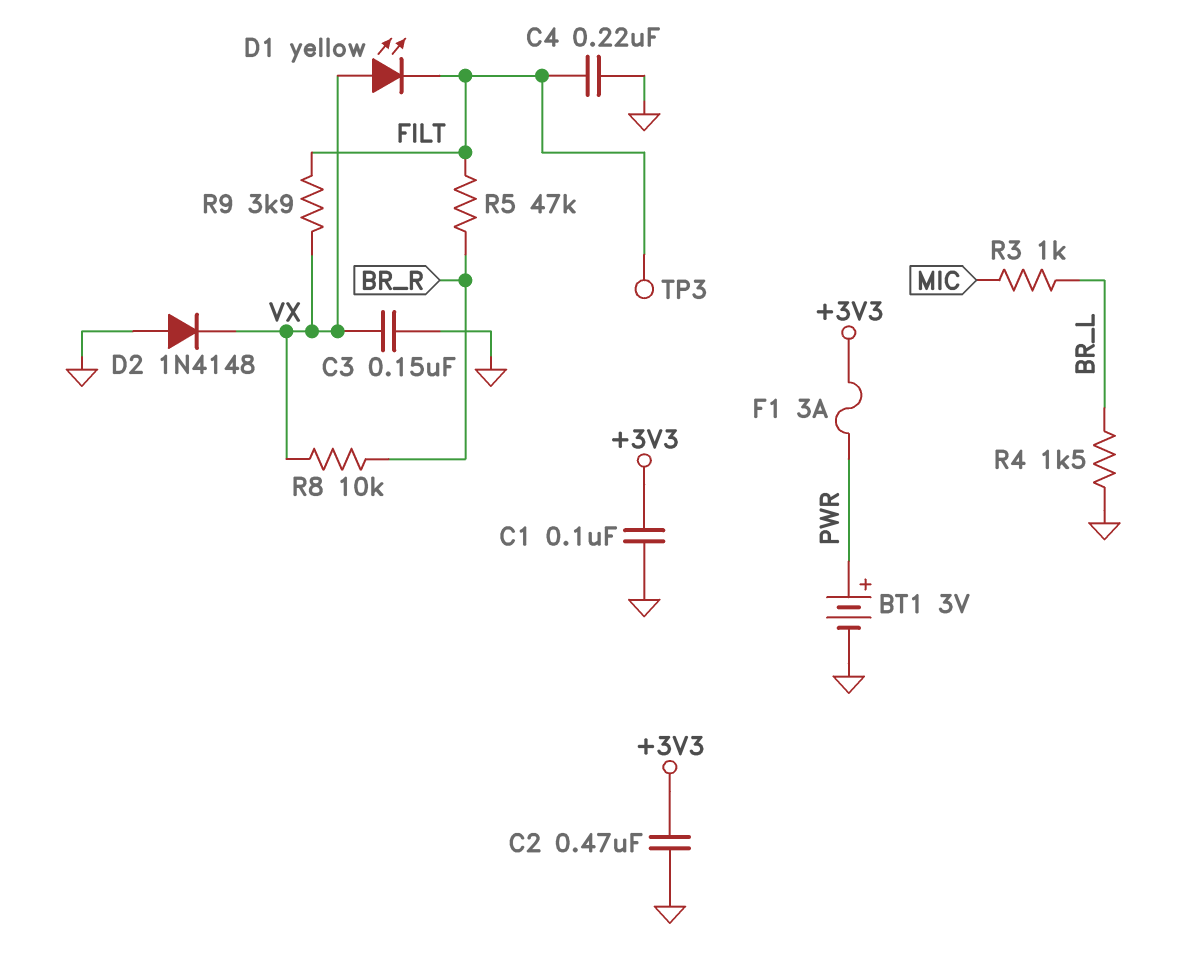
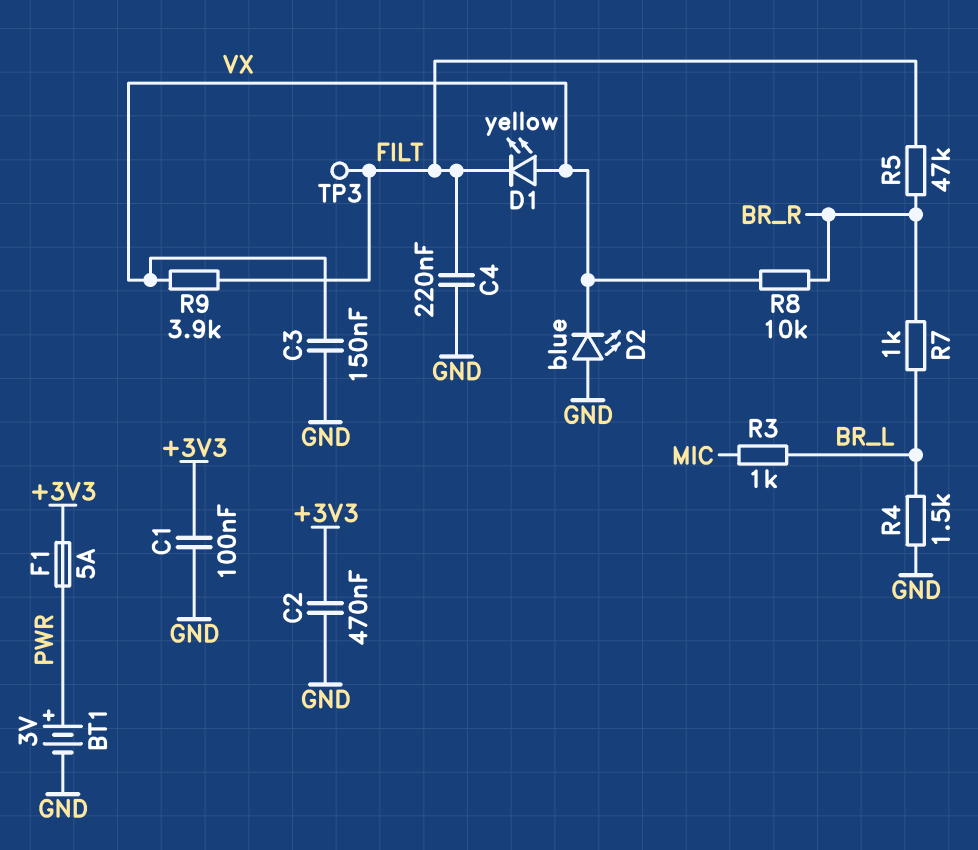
D2: diode 1N4148 (A GND, K VX) -> LED blue (A GND, K VX)
F1: 3A (+3V3, PWR) -> 5A (+3V3, PWR)
R7: none -> 1k (BR_L, BR_R)

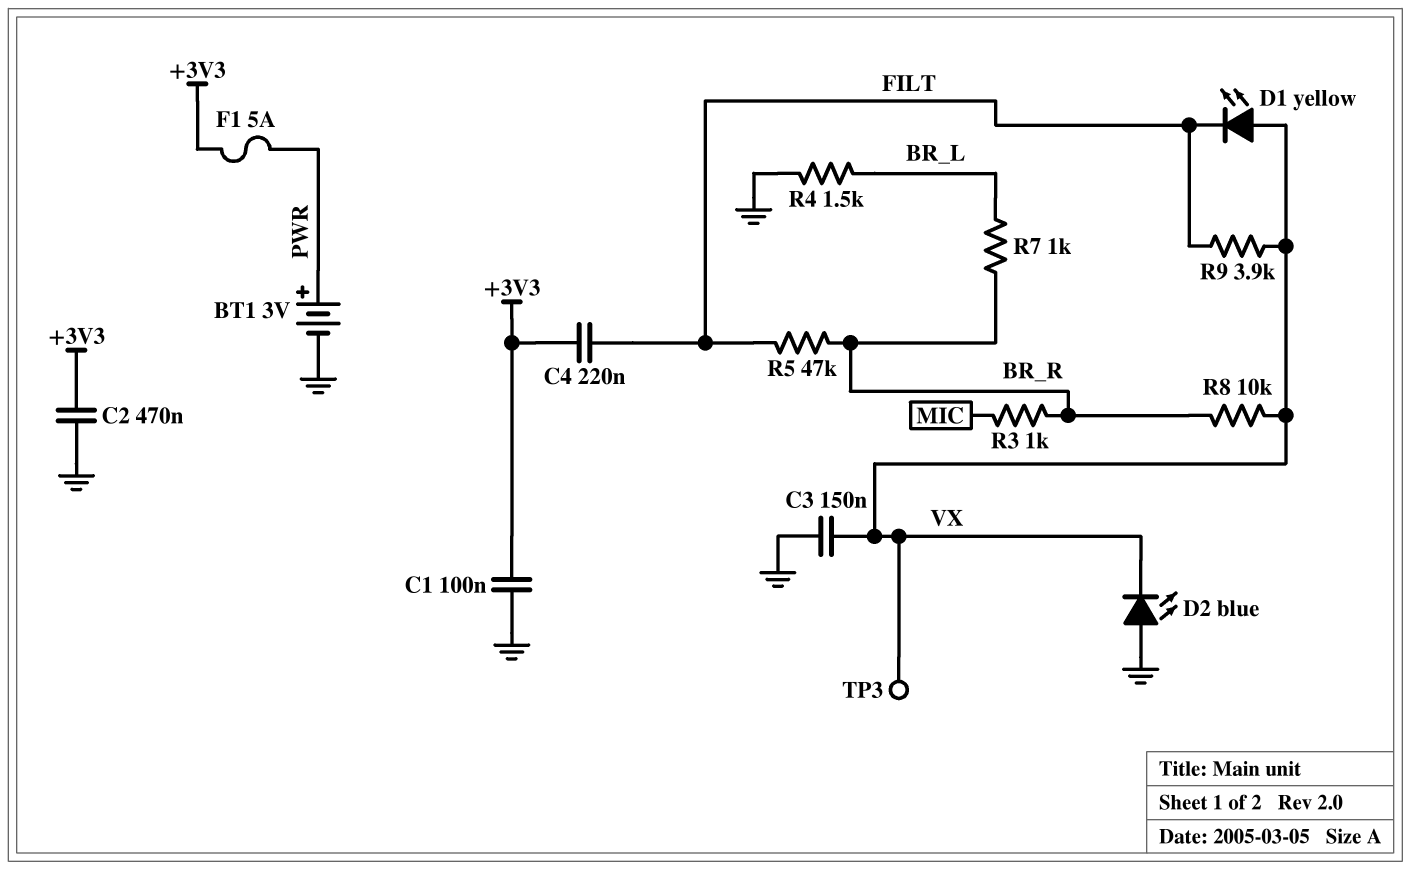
C4: 220nF (FILT, GND) -> 220nF (+3V3, FILT)
R3: 1k (BR_L, MIC) -> 1k (BR_R, MIC)
TP3: test point (FILT) -> test point (VX)

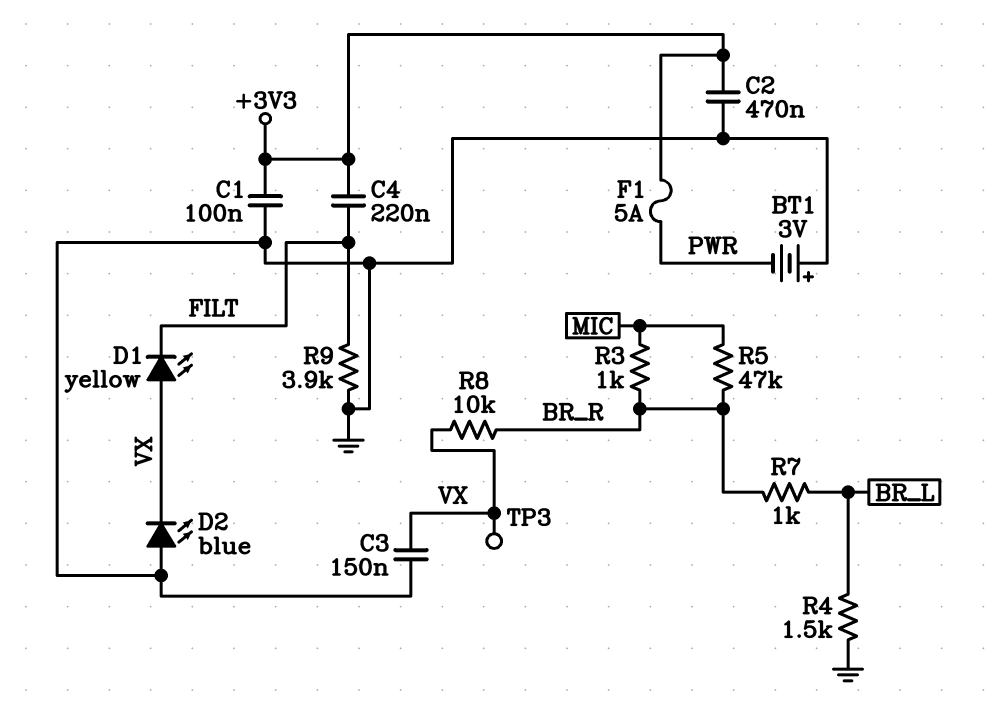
BT1: 3V (plus PWR, minus GND) -> 3V (plus GND, minus PWR)
R5: 47k (BR_R, FILT) -> 47k (BR_R, MIC)
R9: 3.9k (FILT, VX) -> 3.9k (FILT, GND)

